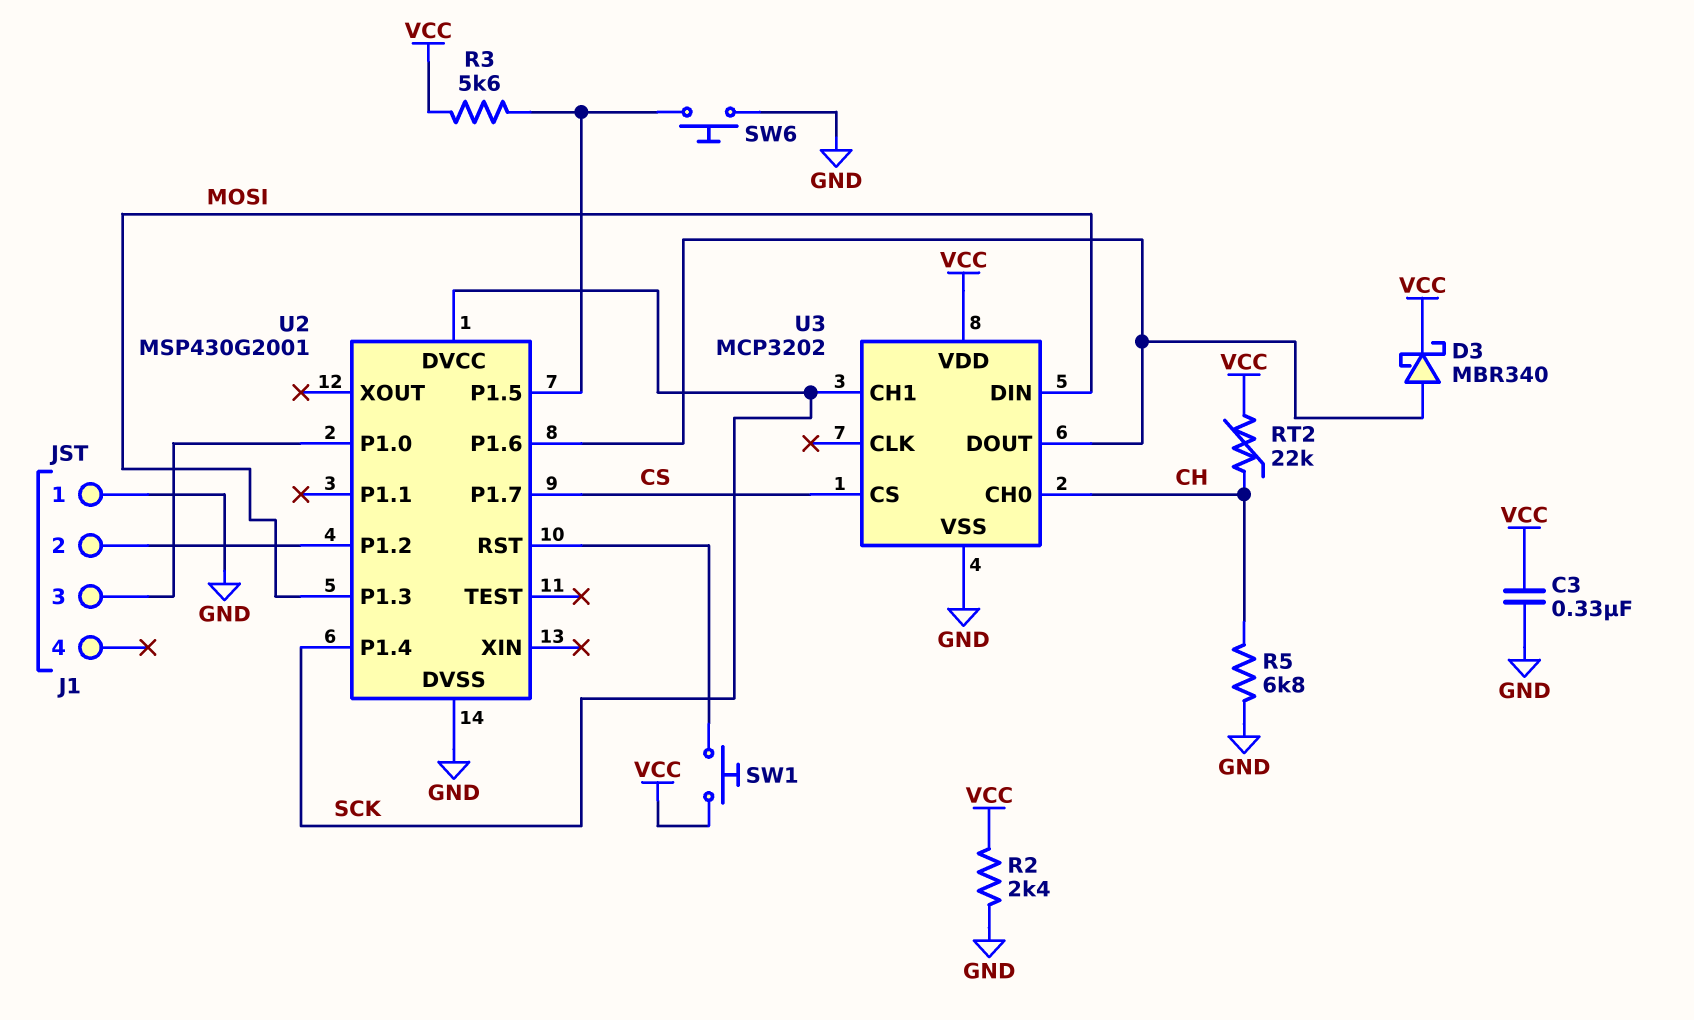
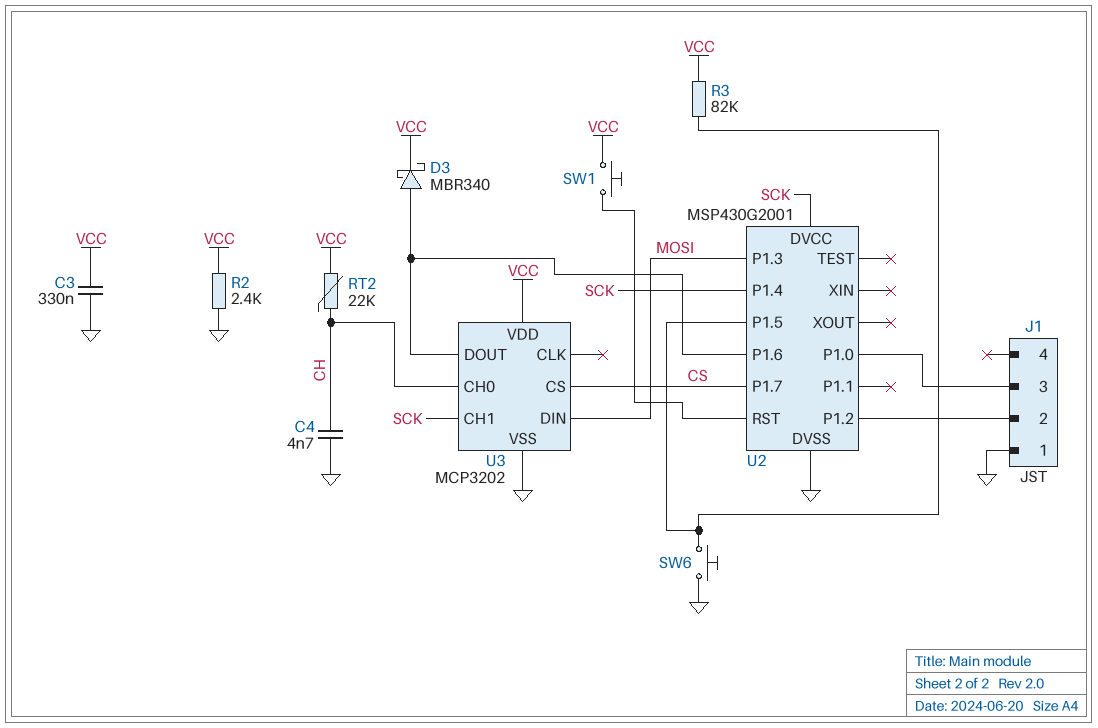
C4: none -> 4.7nF (CH, GND)
R3: 5.6k (U2/P1.5, VCC) -> 82k (U2/P1.5, VCC)
R5: 6.8k (CH, GND) -> none

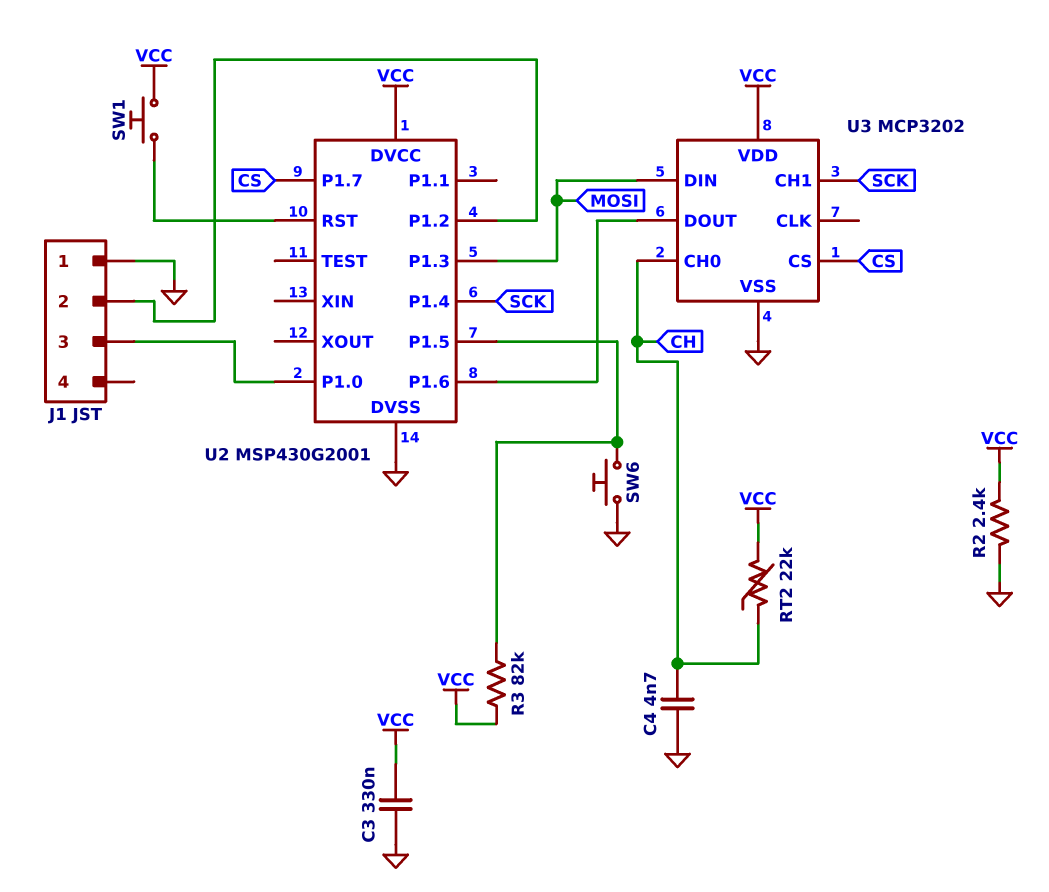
D3: schottky MBR340 (A U2/P1.6, K VCC) -> none
U2 pin DVCC: SCK -> VCC

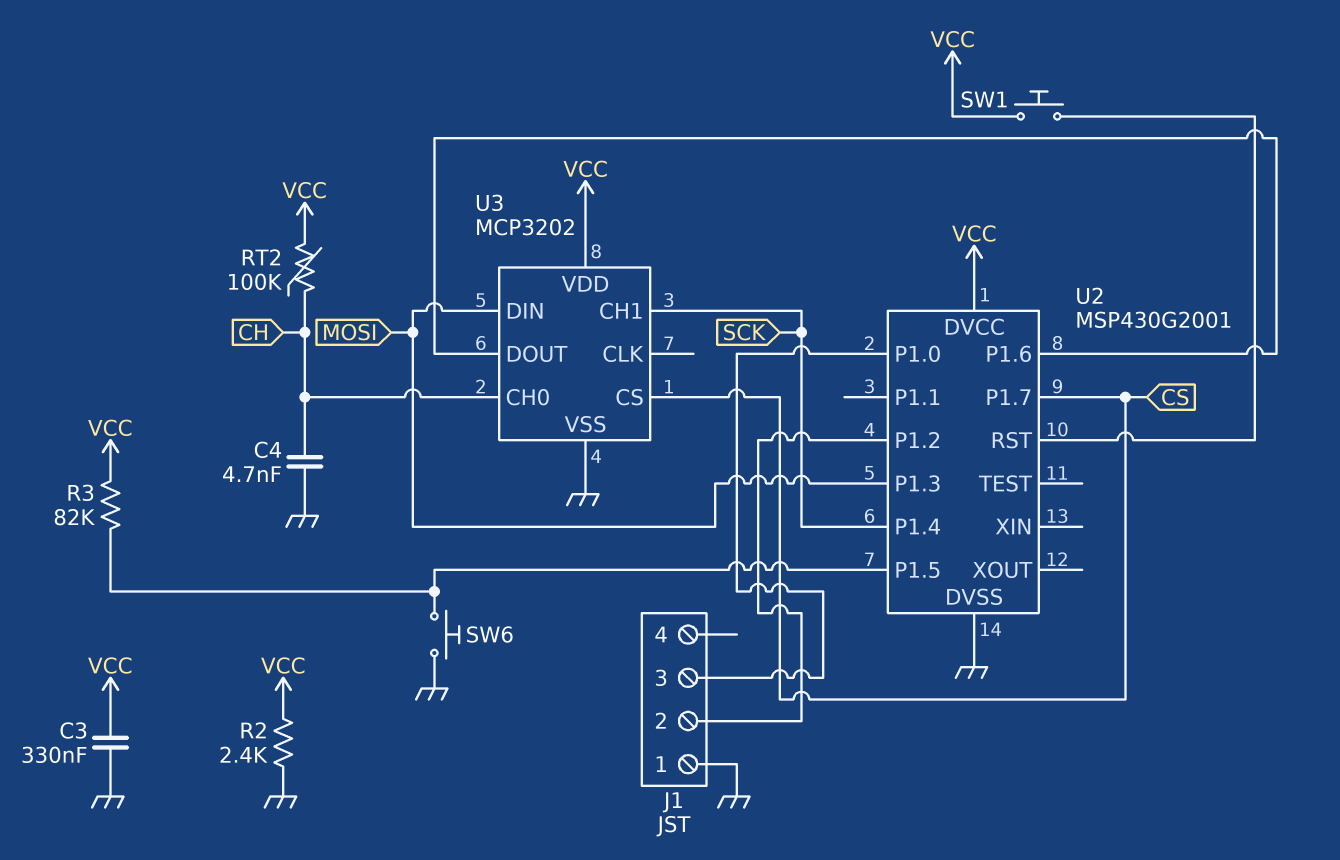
RT2: 22k (CH, VCC) -> 100k (CH, VCC)

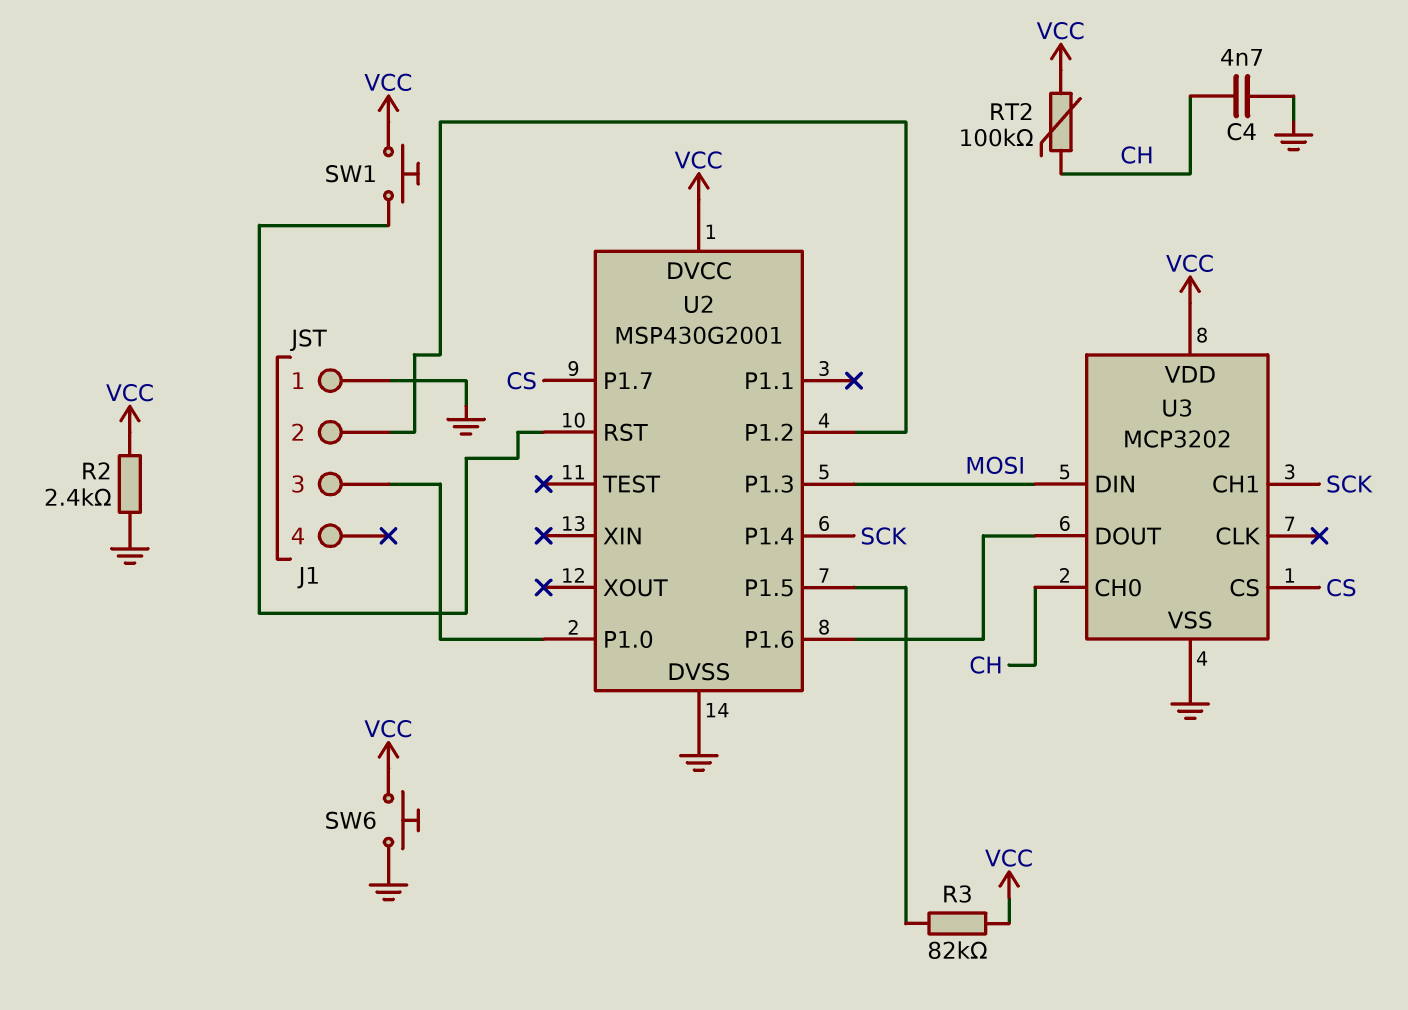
C3: 330nF (GND, VCC) -> none
SW6: button (GND, U2/P1.5) -> button (GND, VCC)

